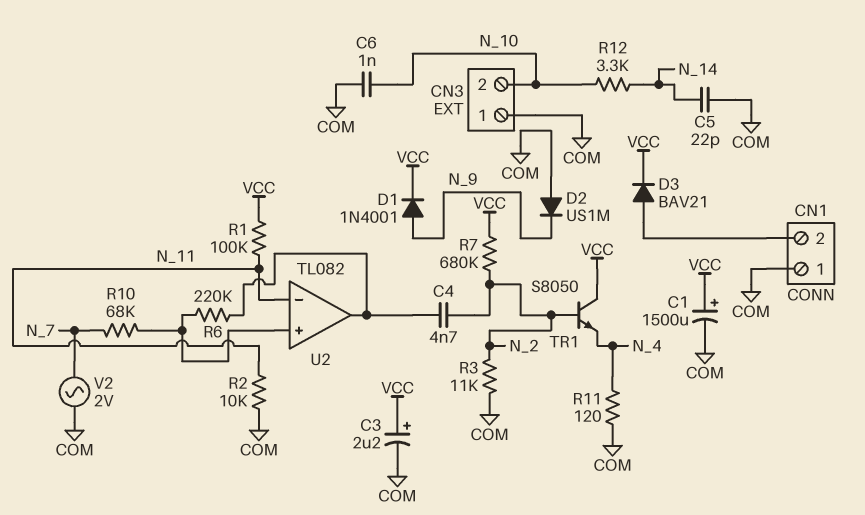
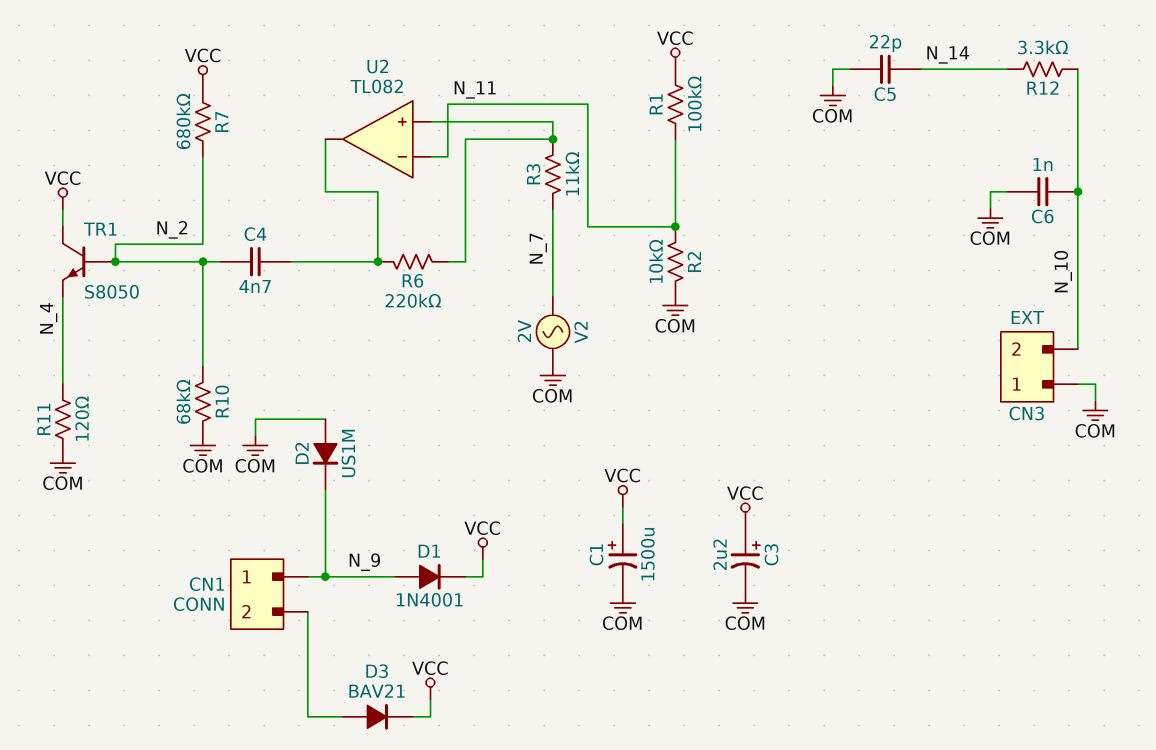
CN1 pin 1: COM -> N_9
R3: 11k (COM, N_2) -> 11k (N_7, U2/in+)
R10: 68k (N_7, U2/in+) -> 68k (COM, N_2)

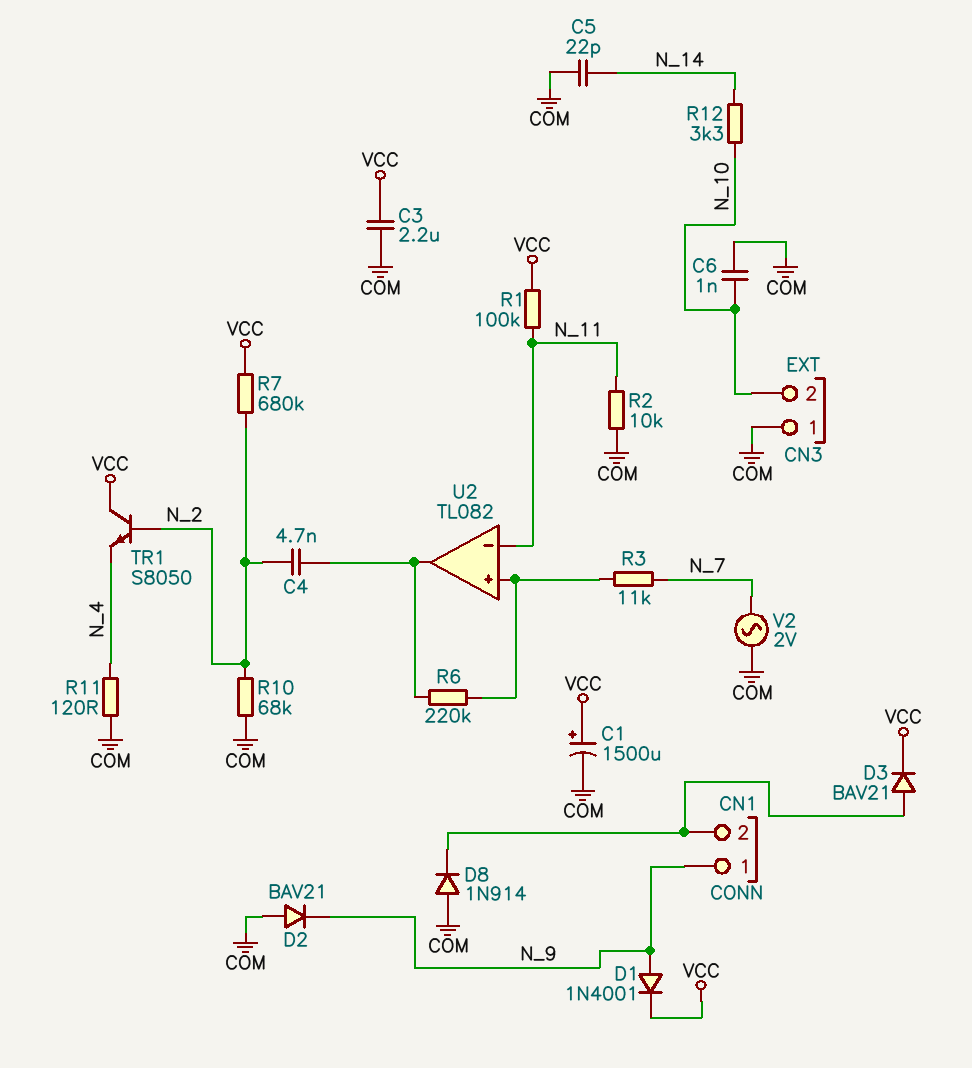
C3: 2.2uF (plus VCC, minus COM) -> 2.2uF (COM, VCC)
D2: diode US1M (A COM, K N_9) -> diode BAV21 (A COM, K N_9)
D8: none -> diode 1N914 (A COM, K CN1/2)

